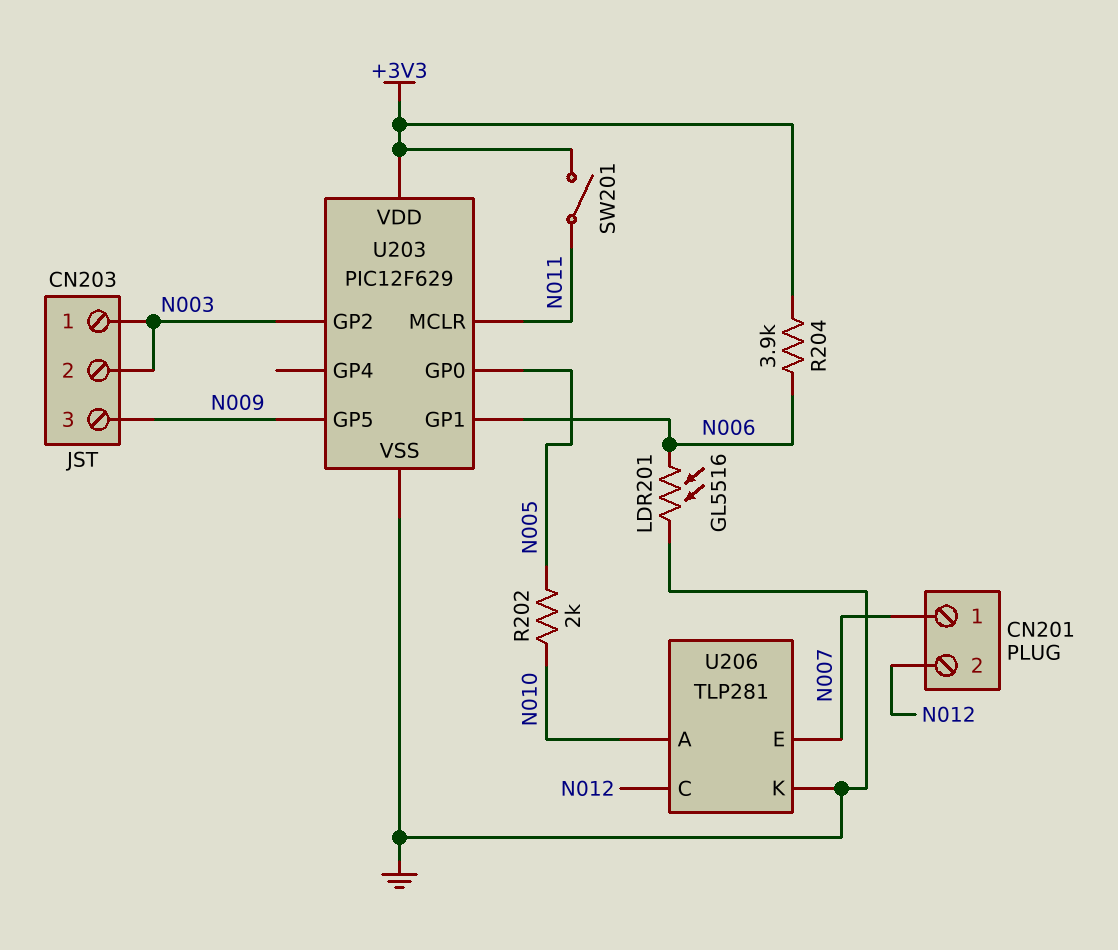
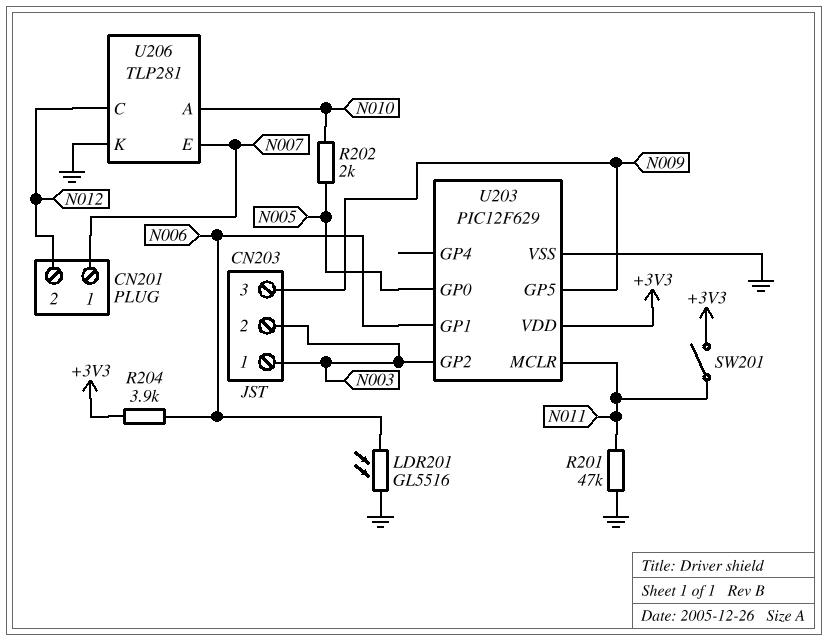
R201: none -> 47k (GND, N011)

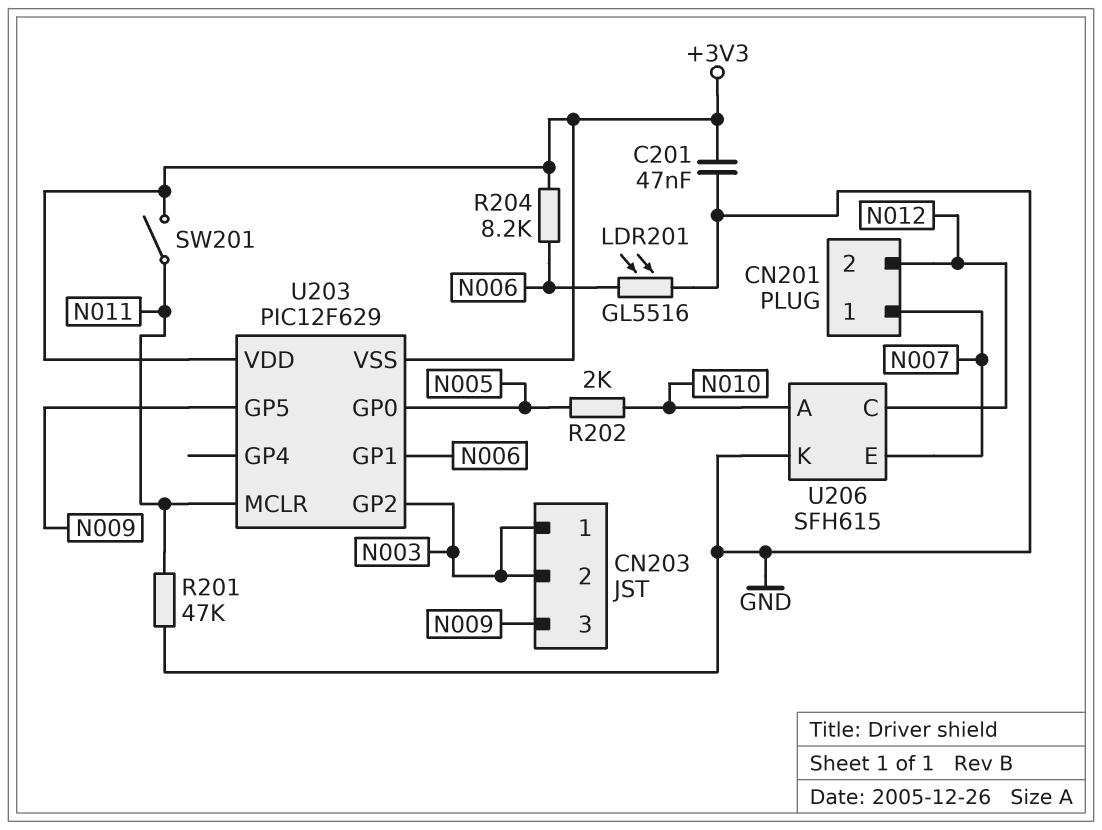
C201: none -> 47nF (+3V3, GND)
R204: 3.9k (+3V3, N006) -> 8.2k (+3V3, N006)
U203 pin VSS: GND -> +3V3
U206: TLP281 -> SFH615

